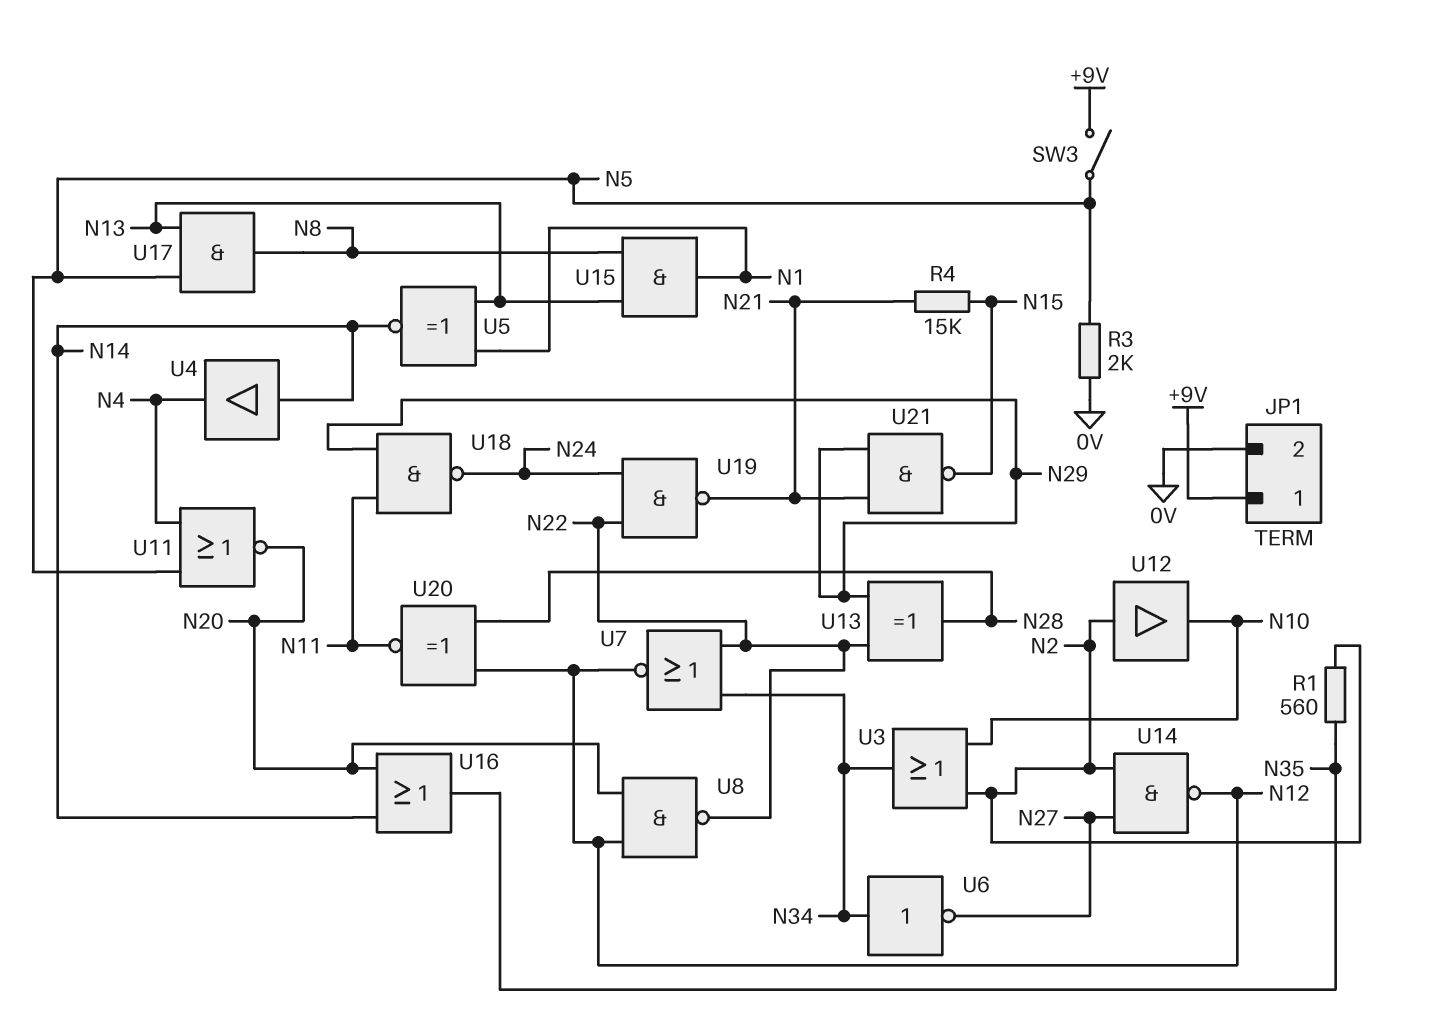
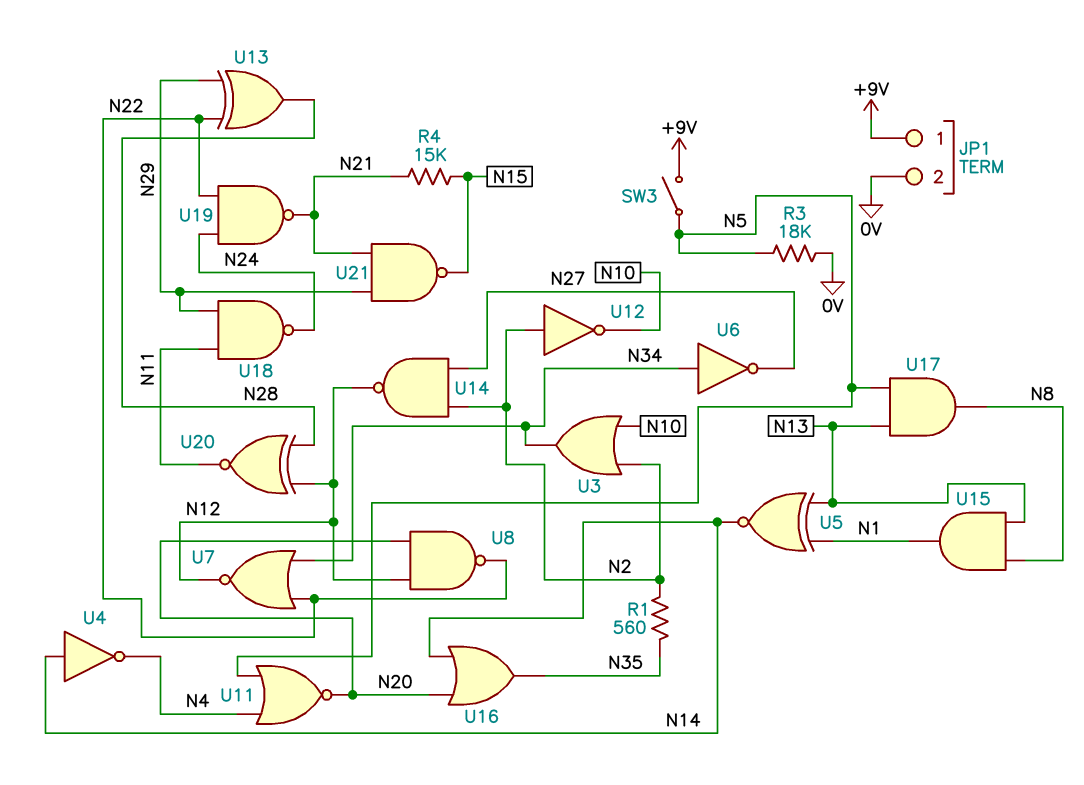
R3: 2k (0V, N5) -> 18k (0V, N5)
U4: buffer (in N14, out N4) -> NOT (in N14, out N4)
U12: buffer (in N2, out N10) -> NOT (in N2, out N10)

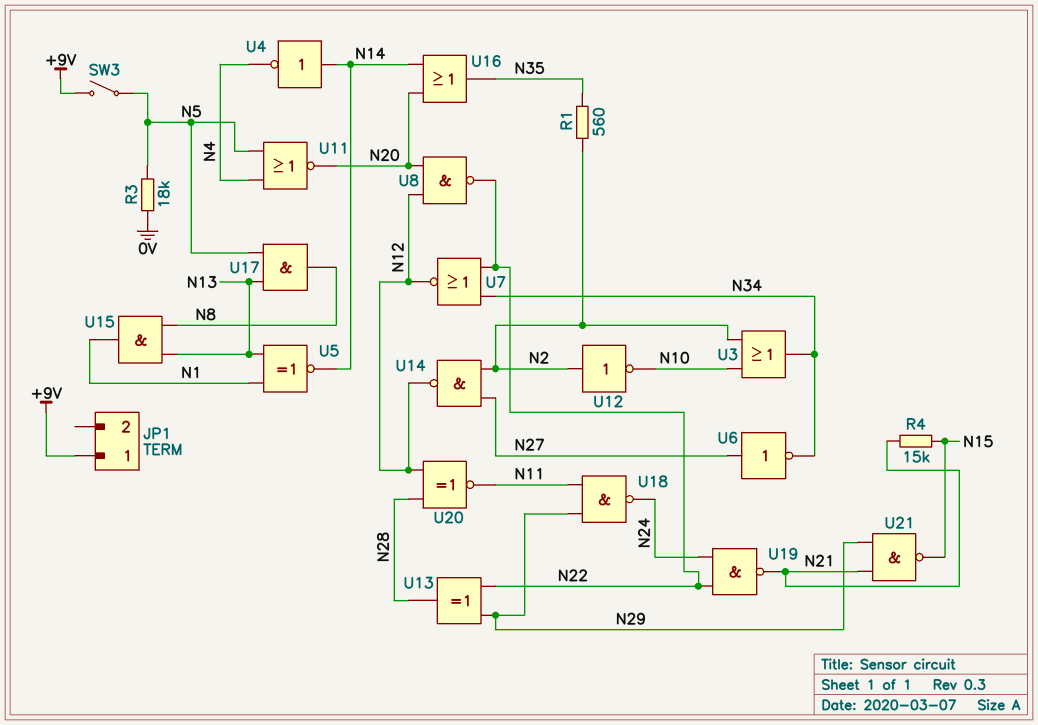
JP1 pin 2: 0V -> none
U6: NOT (in N34, out N27) -> NOT (in N27, out N34)

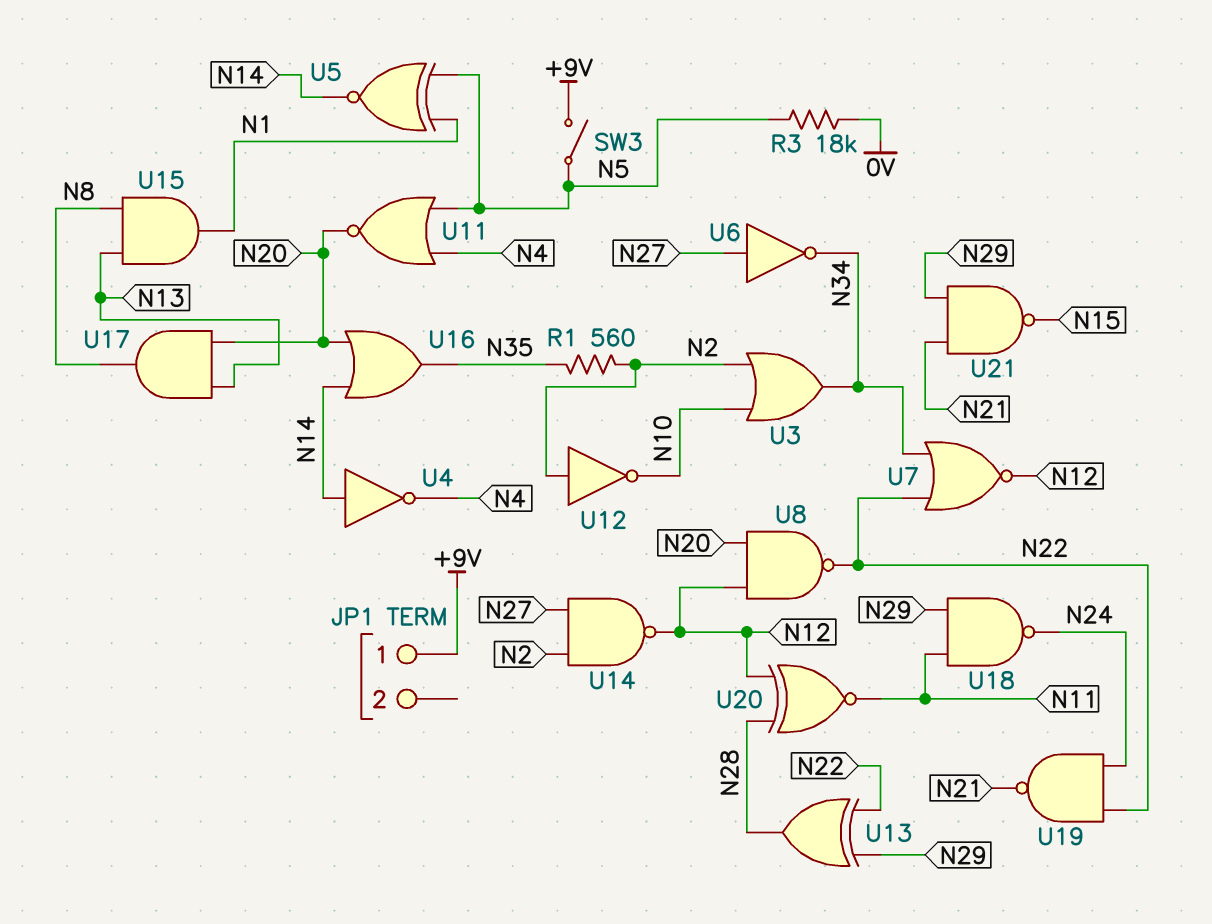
R4: 15k (N15, N21) -> none
U5: XNOR (in N1, in N13, out N14) -> XNOR (in N1, in N5, out N14)
U17: AND (in N5, in N13, out N8) -> AND (in N13, in N20, out N8)

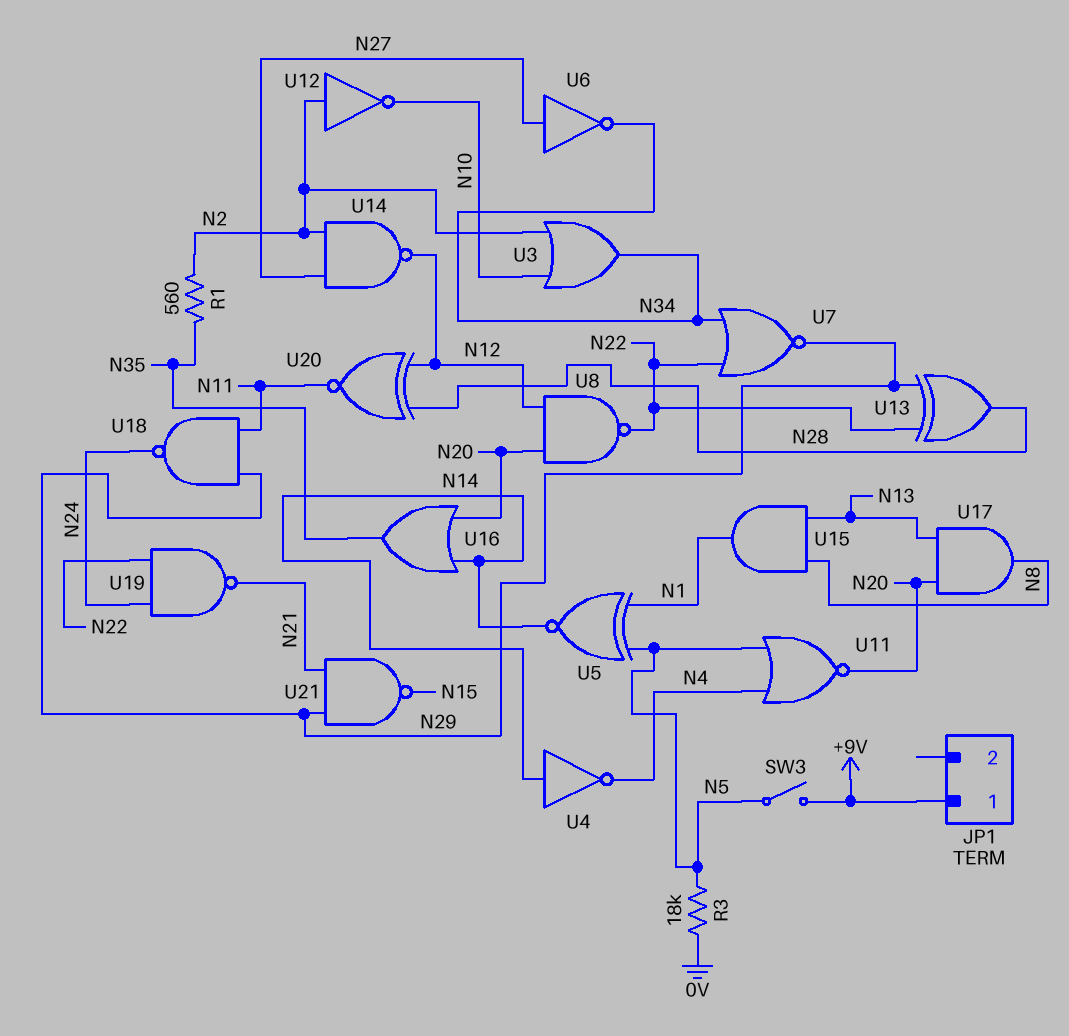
U7: NOR (in N22, in N34, out N12) -> NOR (in N22, in N34, out N29)

